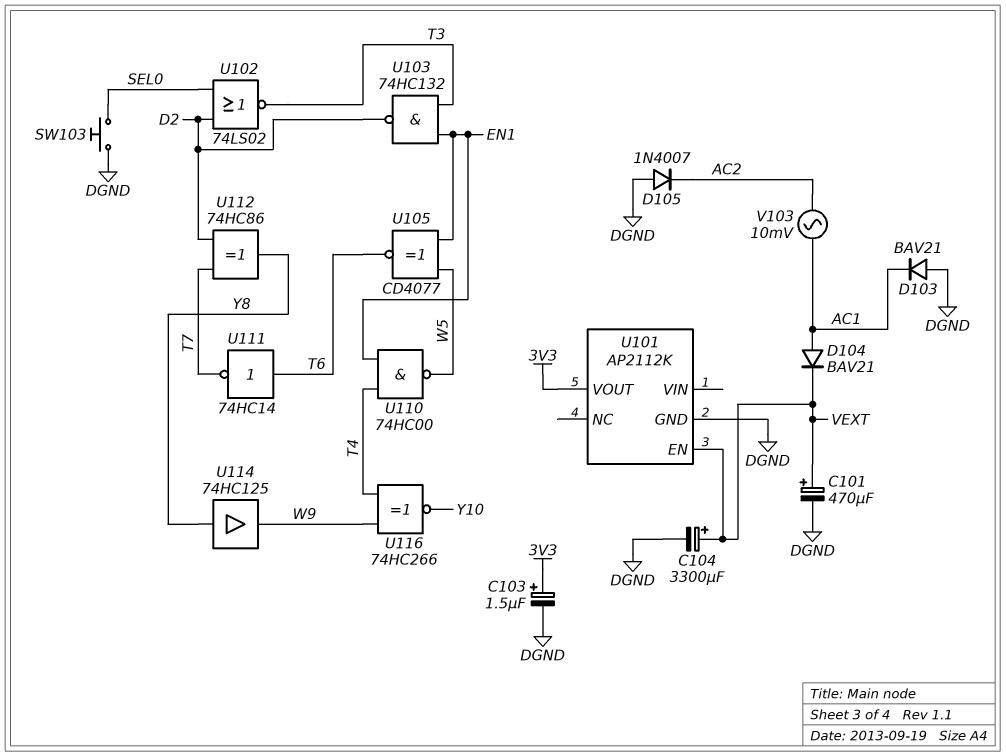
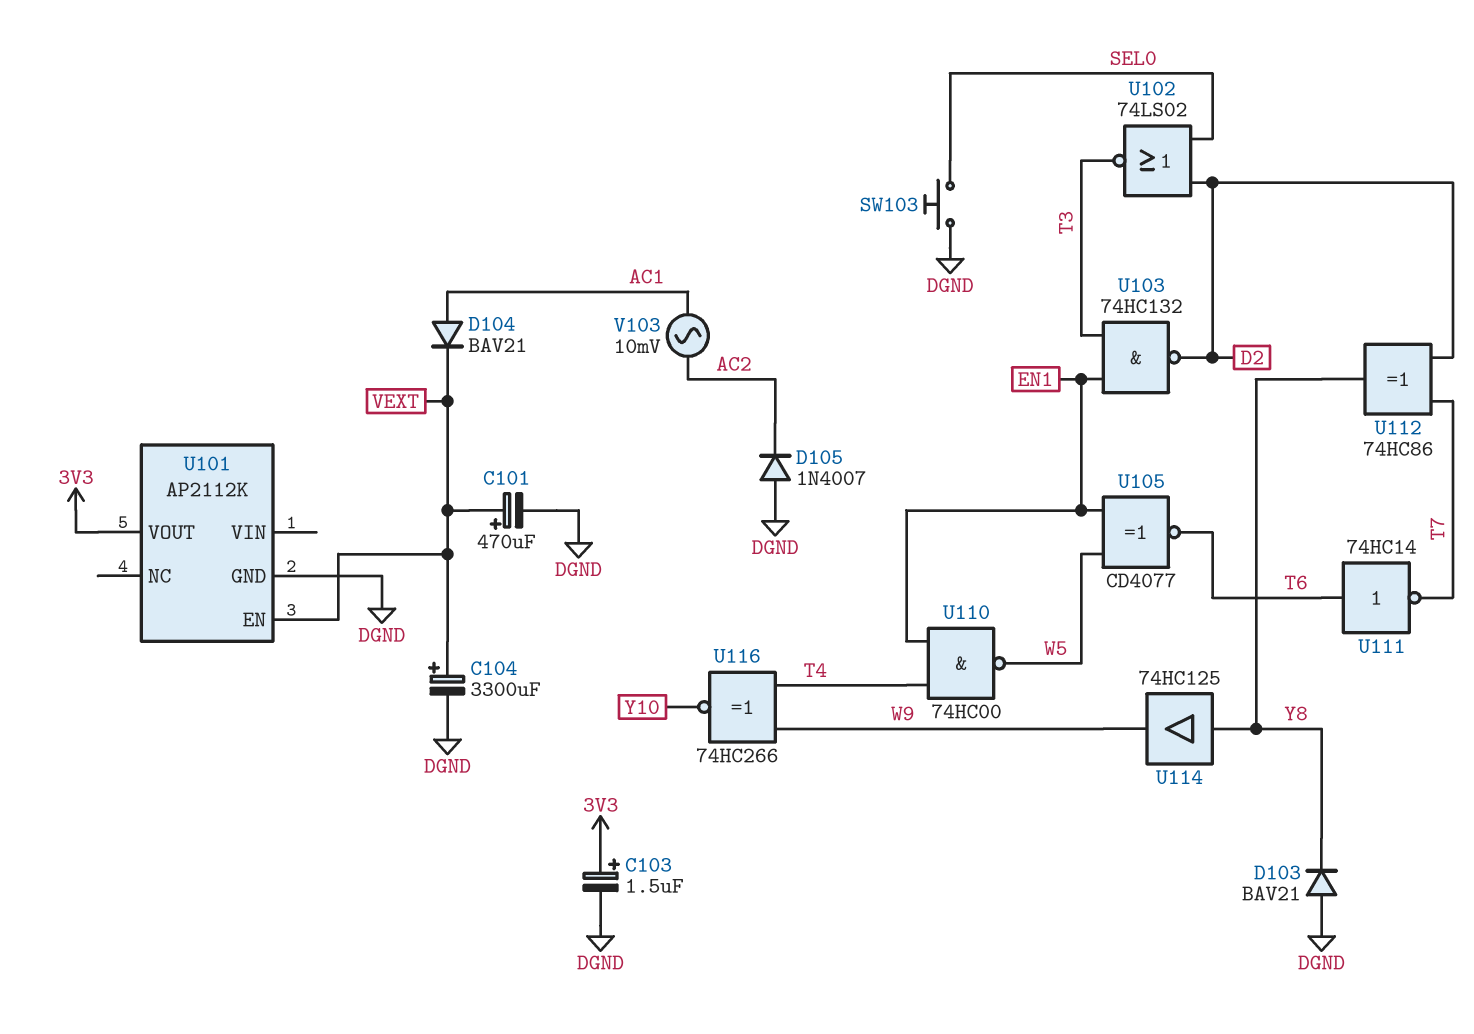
D103: diode BAV21 (A DGND, K AC1) -> diode BAV21 (A DGND, K Y8)

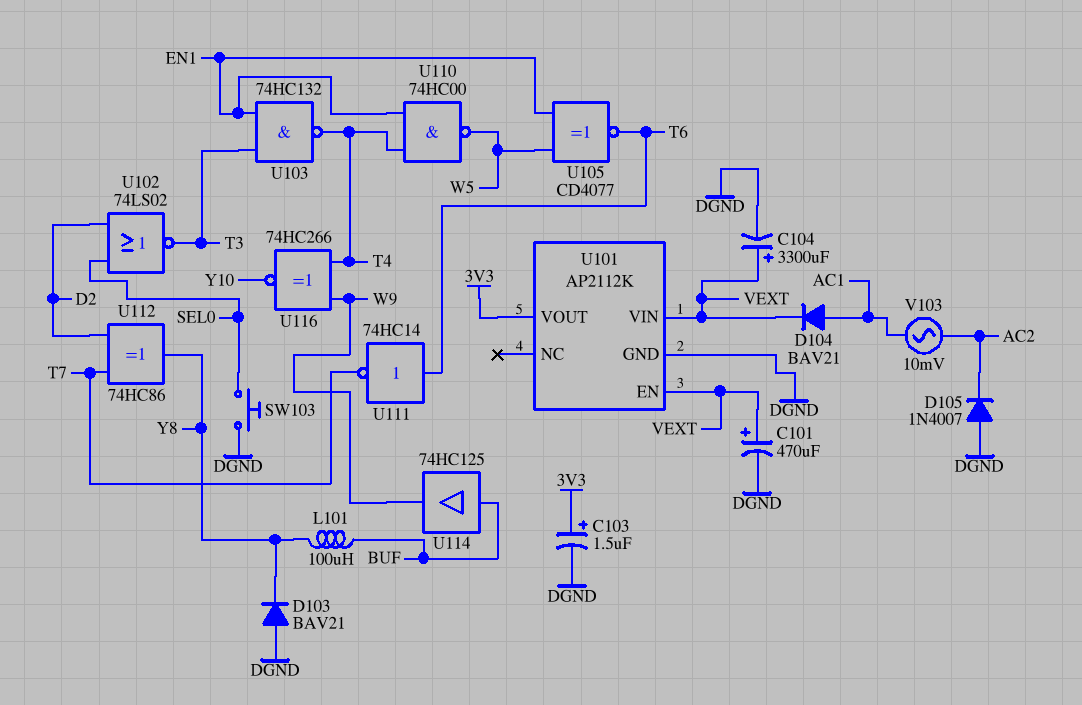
L101: none -> 100uH (BUF, Y8)
U101 pin VIN: none -> VEXT
U103: NAND 74HC132 (in EN1, in T3, out D2) -> NAND 74HC132 (in EN1, in T3, out T4)
U114: buffer 74HC125 (in Y8, out W9) -> buffer 74HC125 (in BUF, out W9)

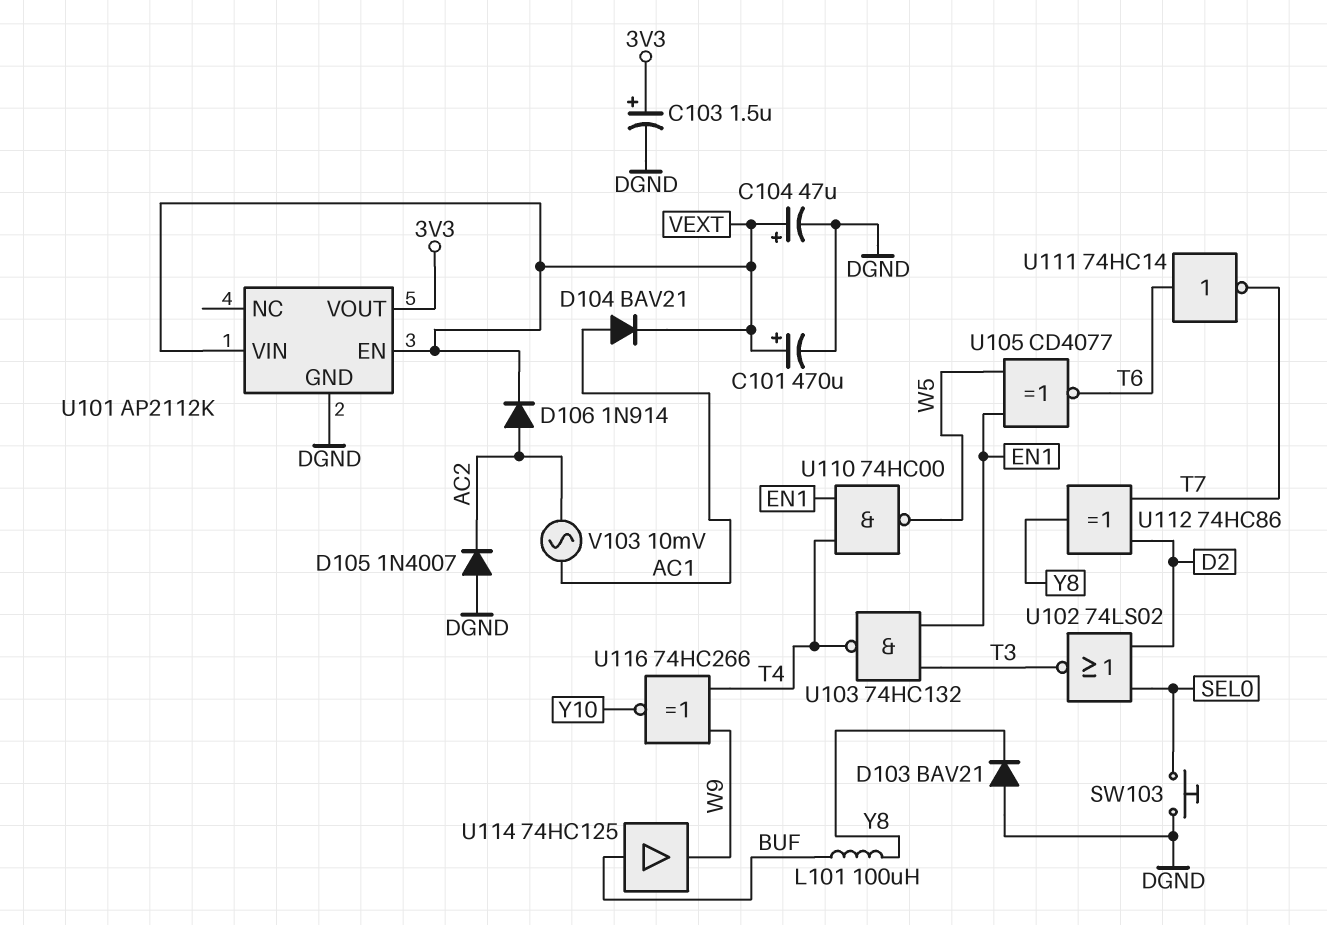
C104: 3300uF (plus VEXT, minus DGND) -> 47uF (plus VEXT, minus DGND)
D106: none -> diode 1N914 (A AC2, K VEXT)

